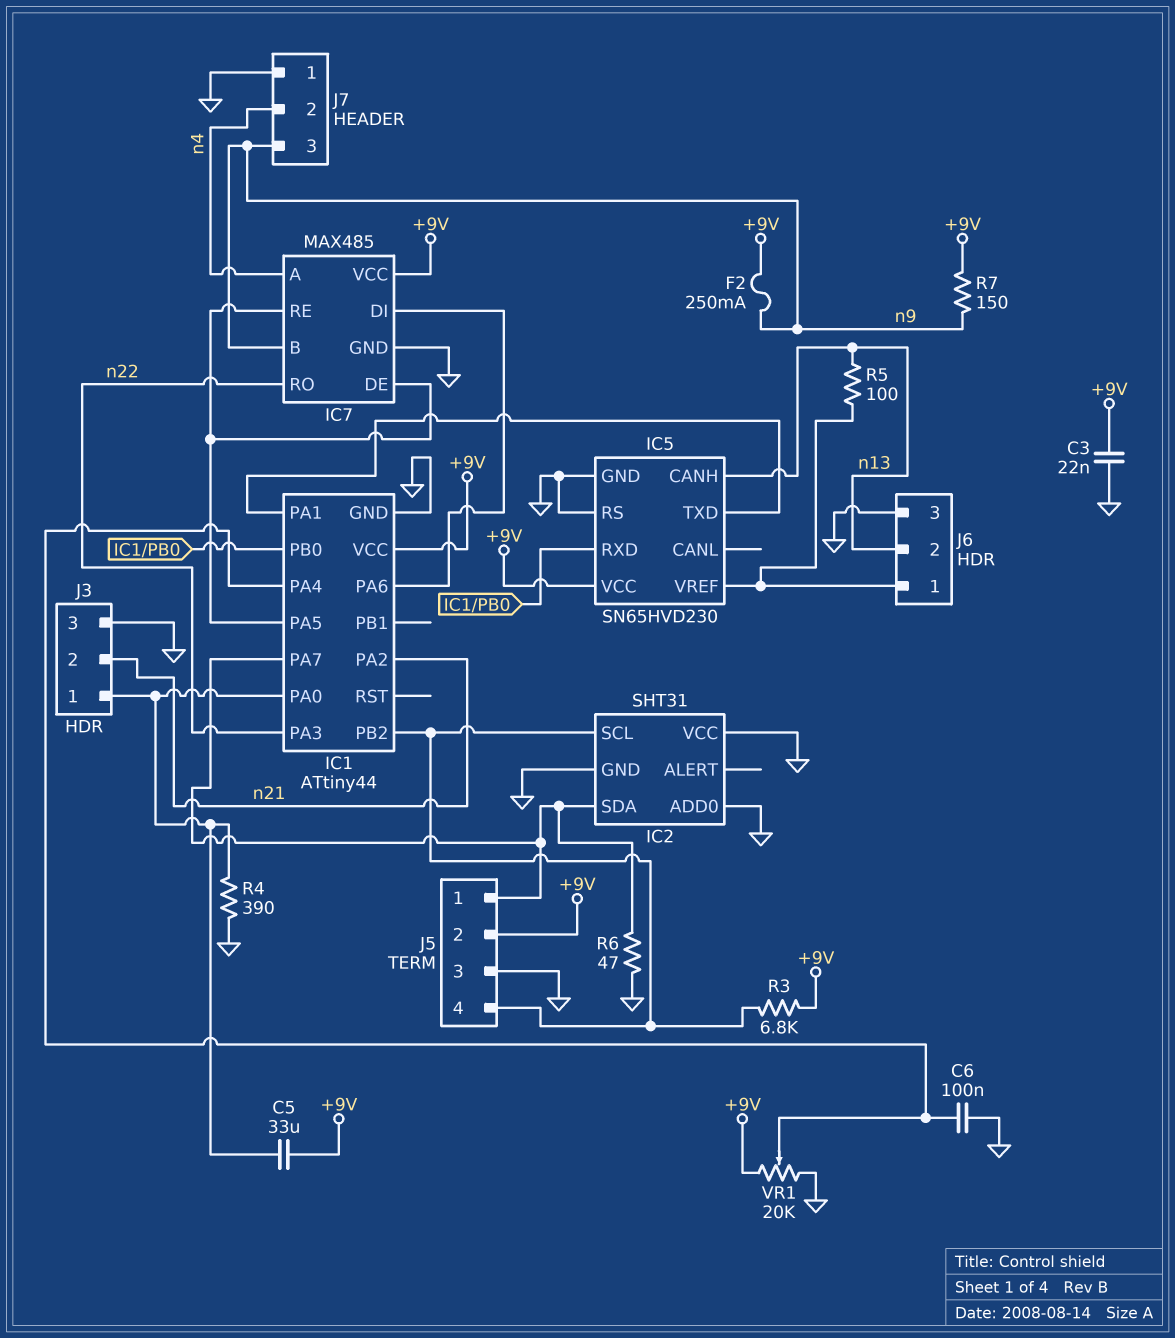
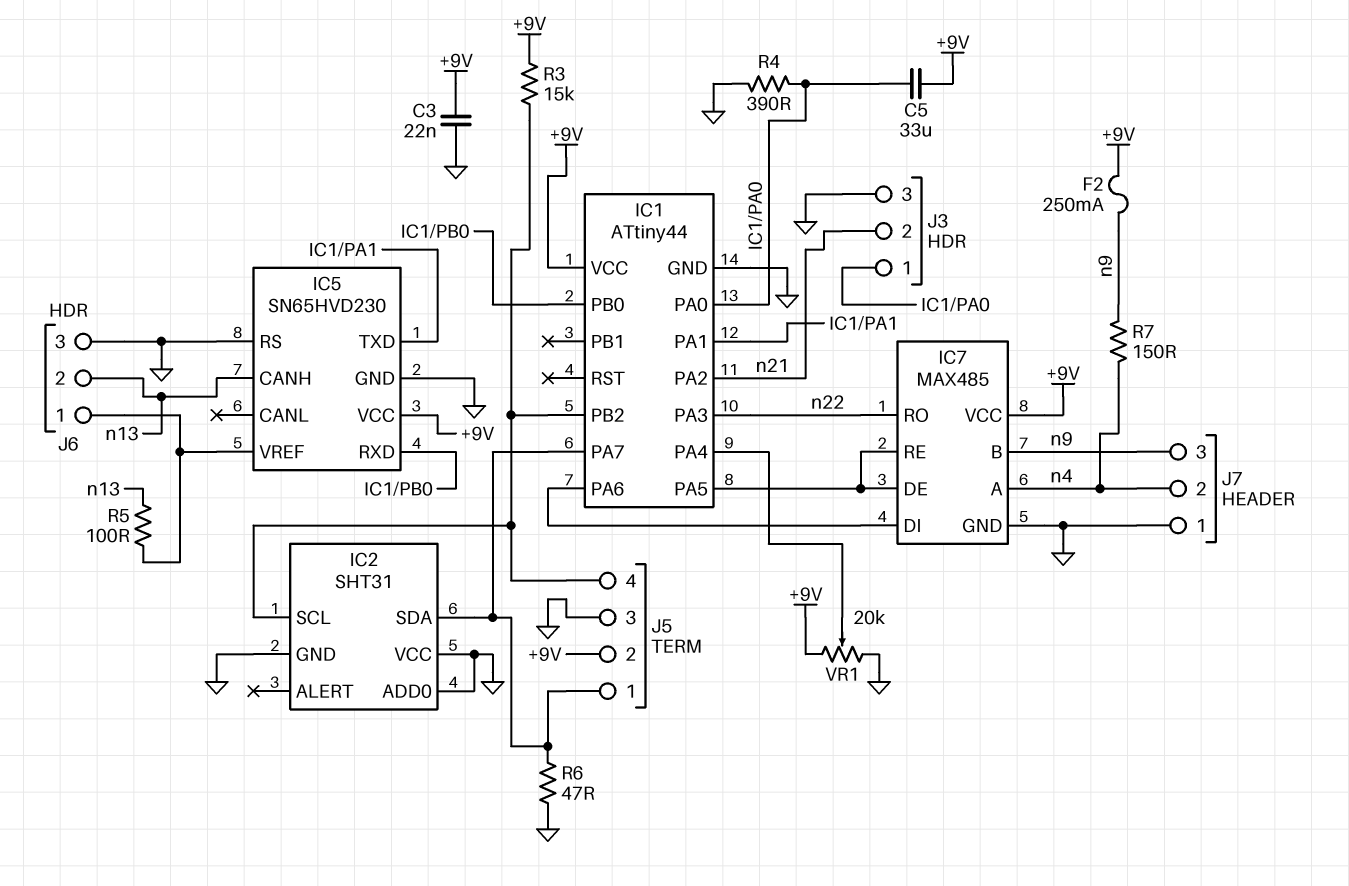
C6: 100nF (GND, IC1/PA4) -> none
R3: 6.8k (+9V, IC1/PB2) -> 15k (+9V, IC1/PB2)
R7: 150 (+9V, n9) -> 150 (n4, n9)

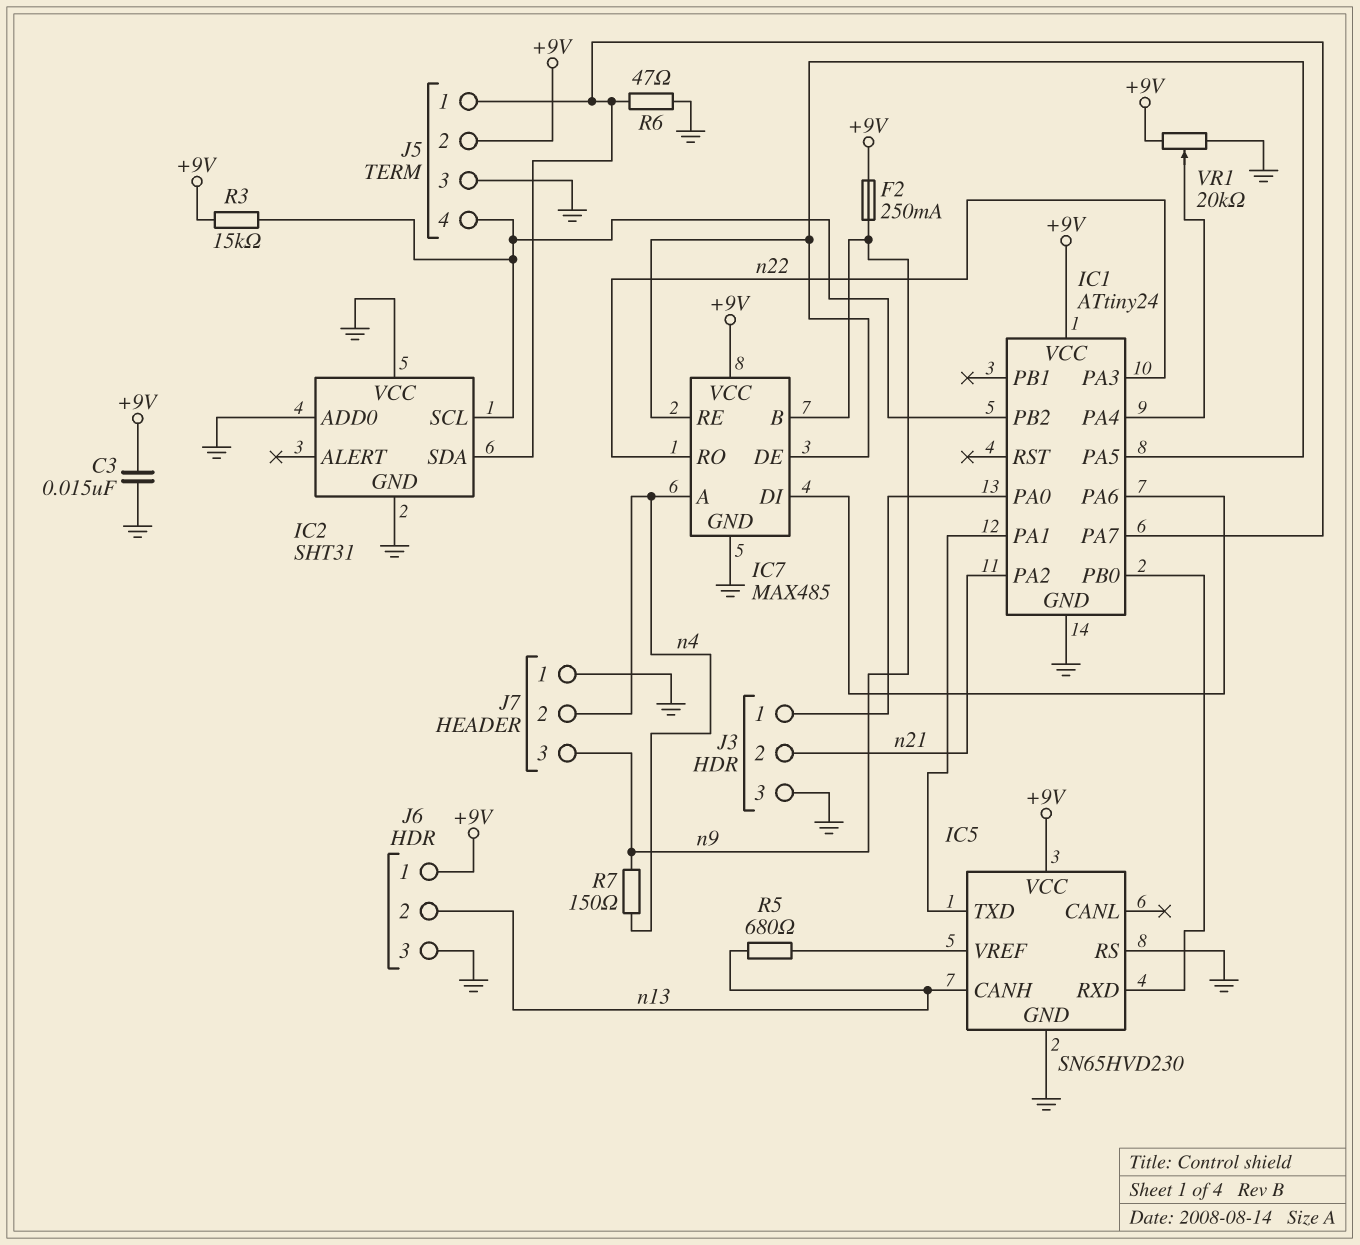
C3: 22nF (+9V, GND) -> 15nF (+9V, GND)
C5: 33uF (+9V, IC1/PA0) -> none
IC1: ATtiny44 -> ATtiny24
J6 pin 1: IC5/VREF -> +9V
R4: 390 (GND, IC1/PA0) -> none
R5: 100 (IC5/VREF, n13) -> 680 (IC5/VREF, n13)

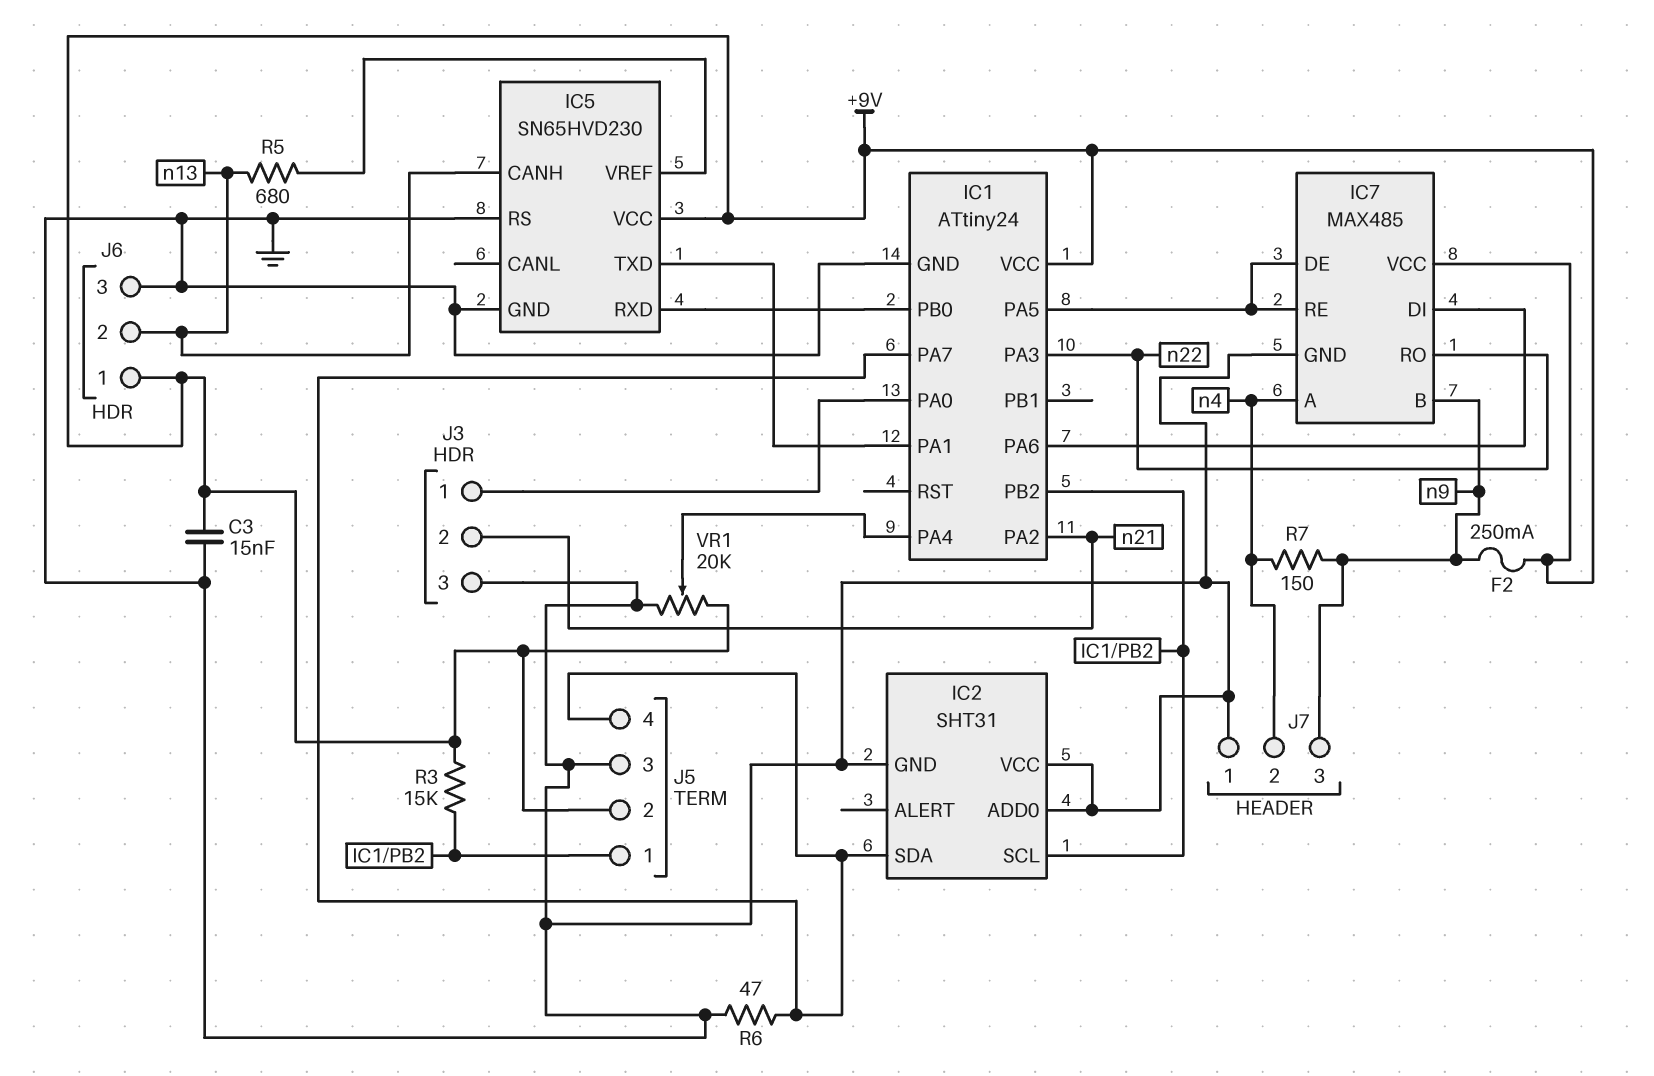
J5 pin 1: IC1/PA7 -> IC1/PB2
J5 pin 4: IC1/PB2 -> IC1/PA7

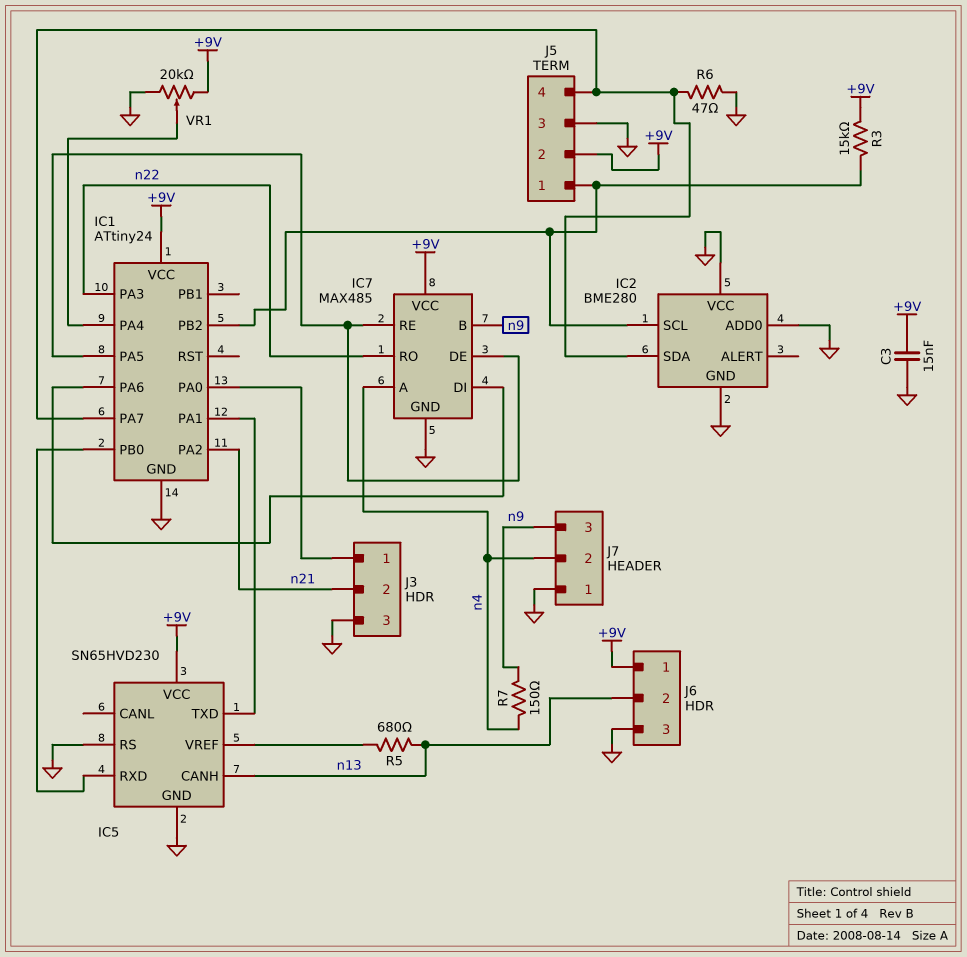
F2: 250mA (+9V, n9) -> none
IC2: SHT31 -> BME280

